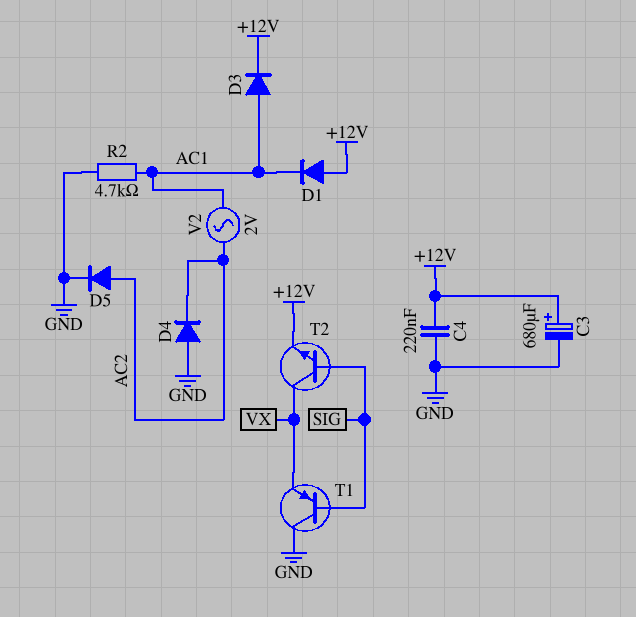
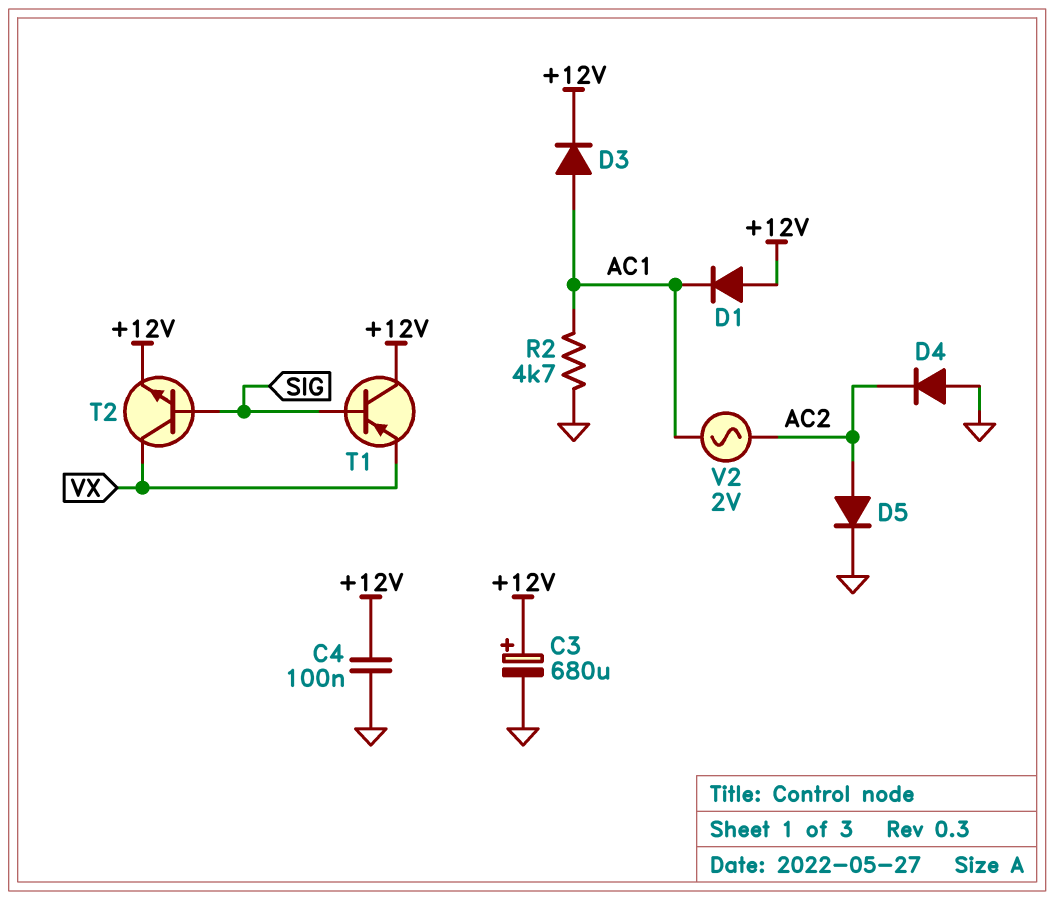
C4: 220nF (+12V, GND) -> 100nF (+12V, GND)
T1: PNP (B SIG, C GND, E VX) -> PNP (B SIG, C +12V, E VX)

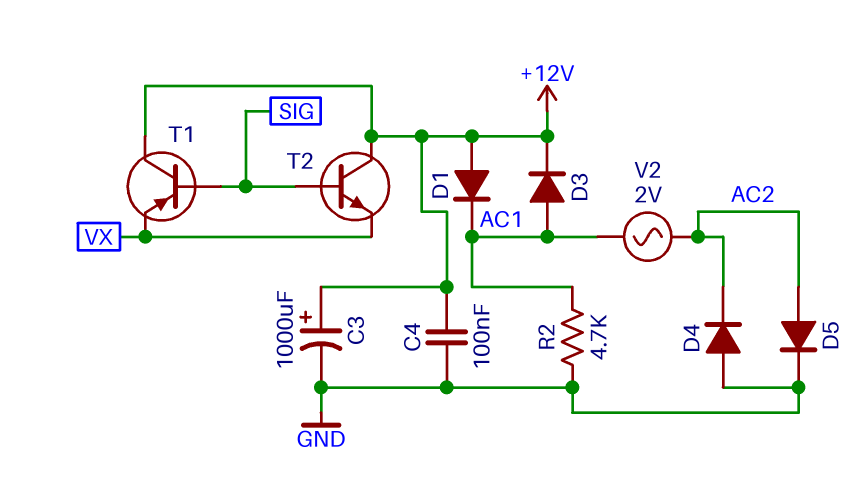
C3: 680uF (plus +12V, minus GND) -> 1000uF (plus +12V, minus GND)
T2: NPN (B SIG, C VX, E +12V) -> NPN (B SIG, C +12V, E VX)

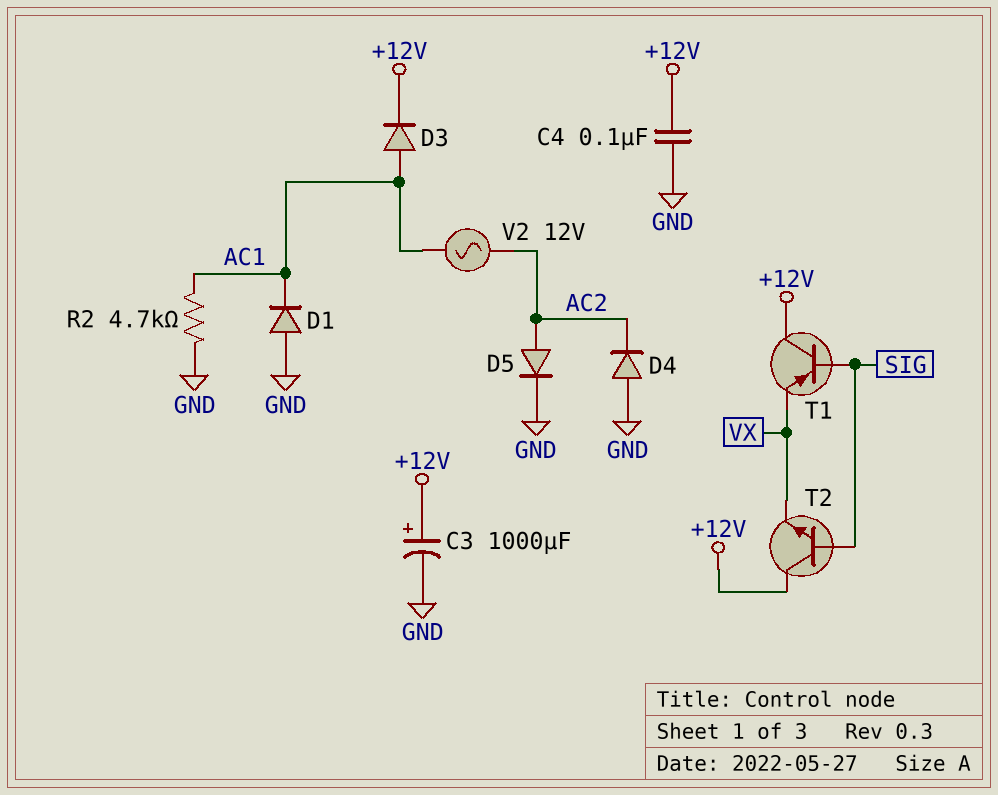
D1: diode (A +12V, K AC1) -> diode (A GND, K AC1)
V2: AC 2V (AC1, AC2) -> AC 12V (AC1, AC2)

